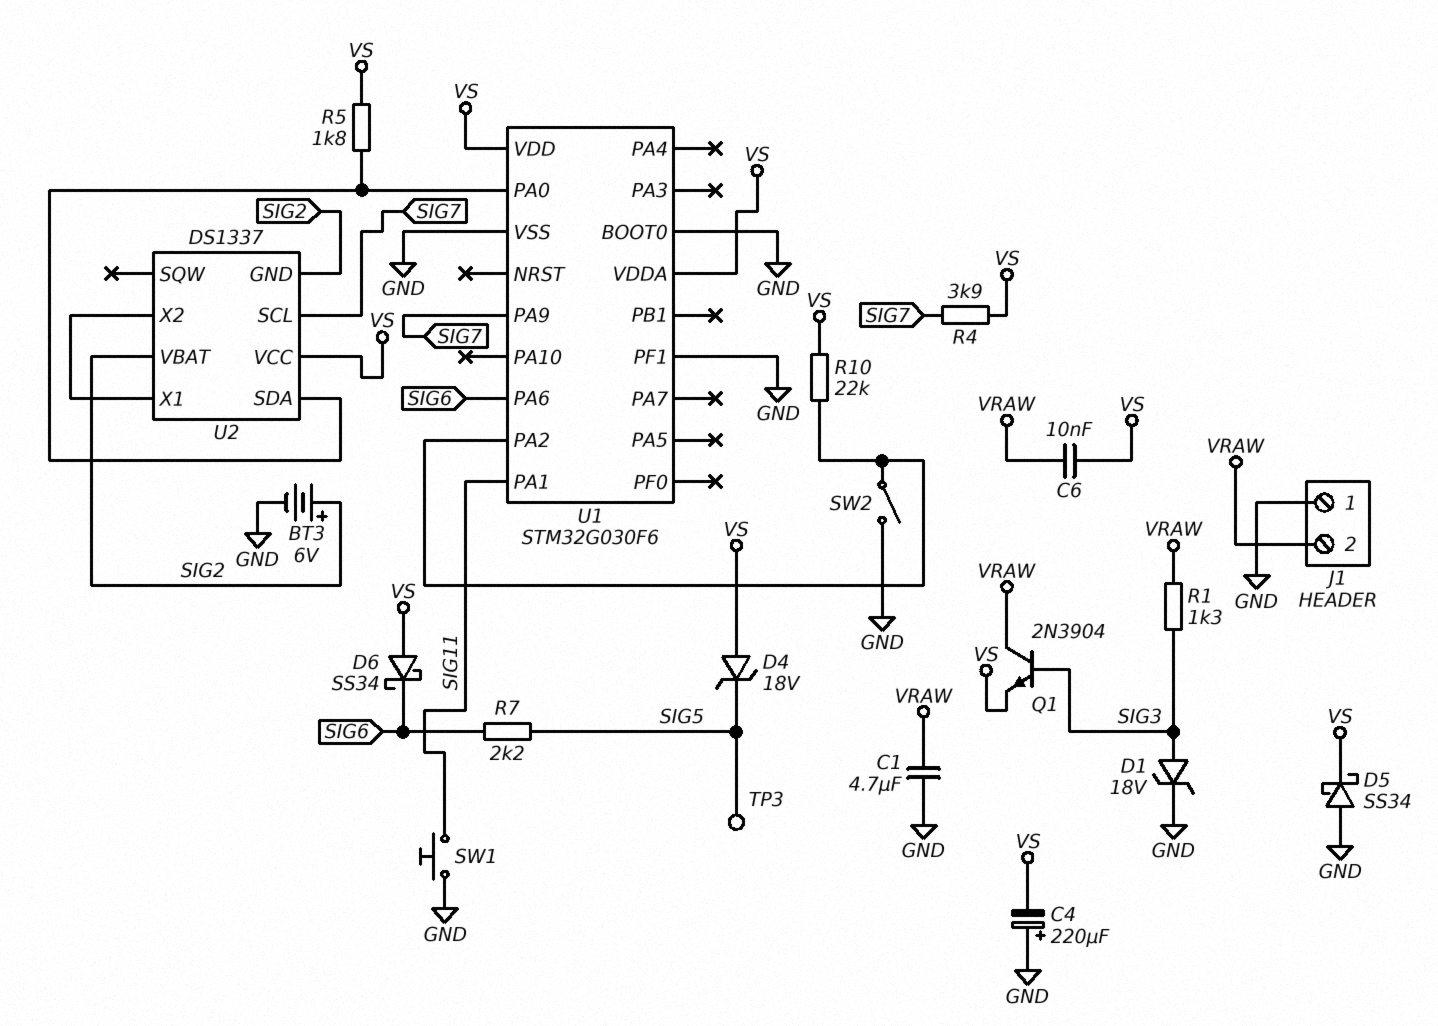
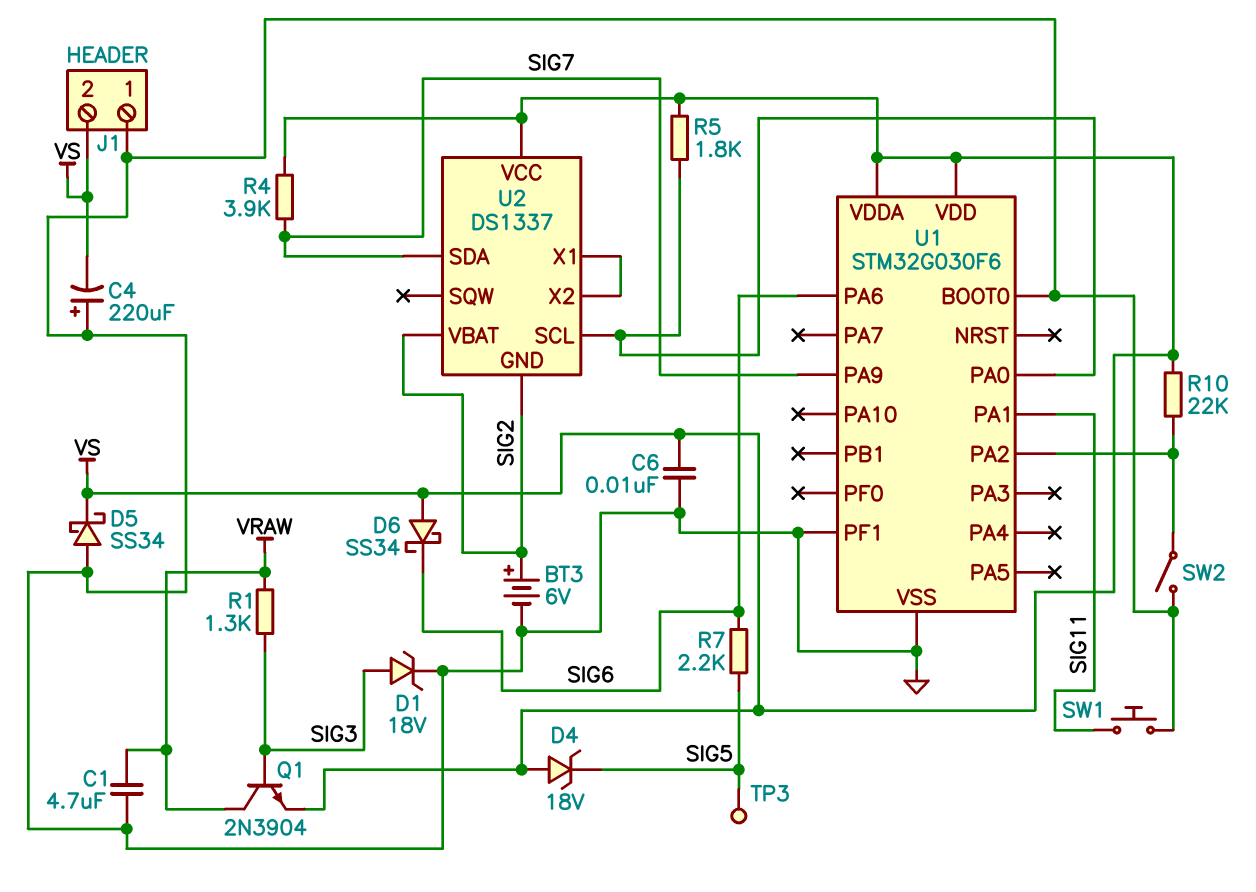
C6: 10nF (VRAW, VS) -> 10nF (GND, VS)
J1 pin 2: VRAW -> VS
U2 pin SCL: SIG7 -> U1/PA0
U2 pin SDA: U1/PA0 -> SIG7

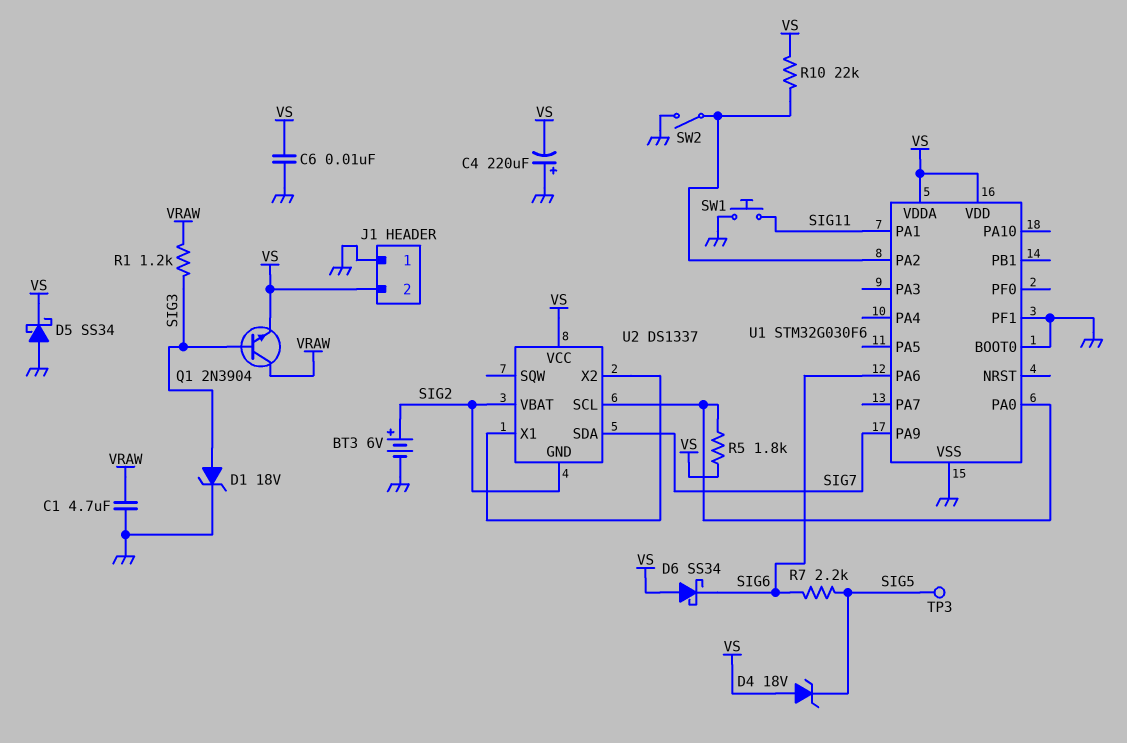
R1: 1.3k (SIG3, VRAW) -> 1.2k (SIG3, VRAW)
R4: 3.9k (SIG7, VS) -> none

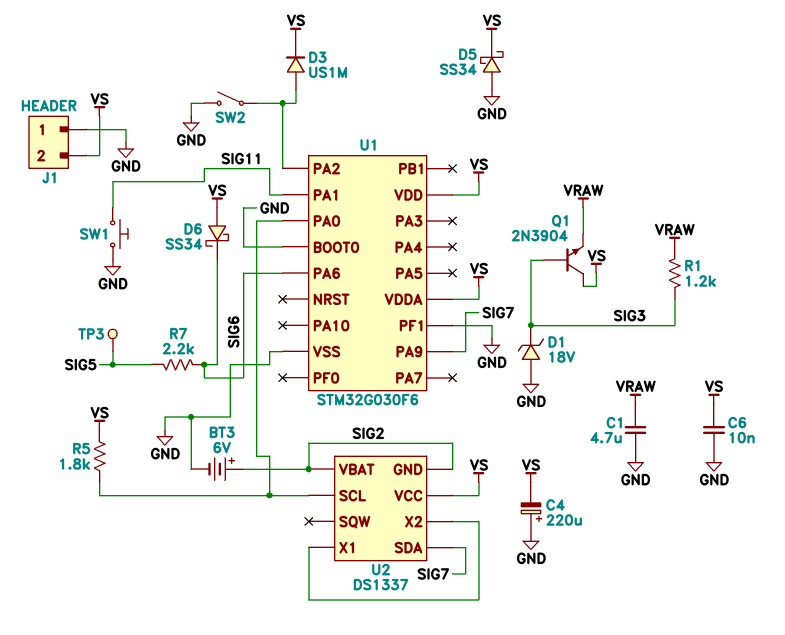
D1: zener 18V (A SIG3, K GND) -> zener 18V (A GND, K SIG3)
D3: none -> diode US1M (A U1/PA2, K VS)
D4: zener 18V (A VS, K SIG5) -> none
Q1: NPN 2N3904 (B SIG3, C VRAW, E VS) -> NPN 2N3904 (B SIG3, C VS, E VRAW)
R10: 22k (U1/PA2, VS) -> none

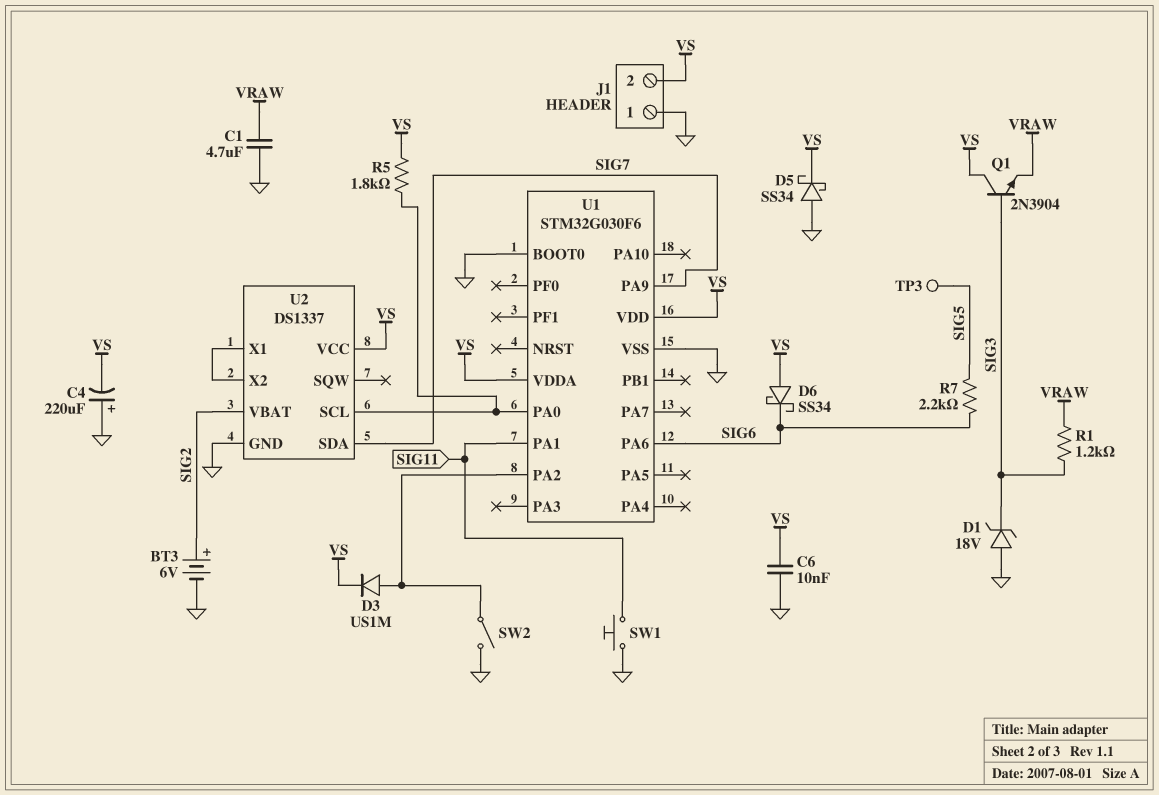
U1 pin PF1: GND -> none
U2 pin GND: SIG2 -> GND

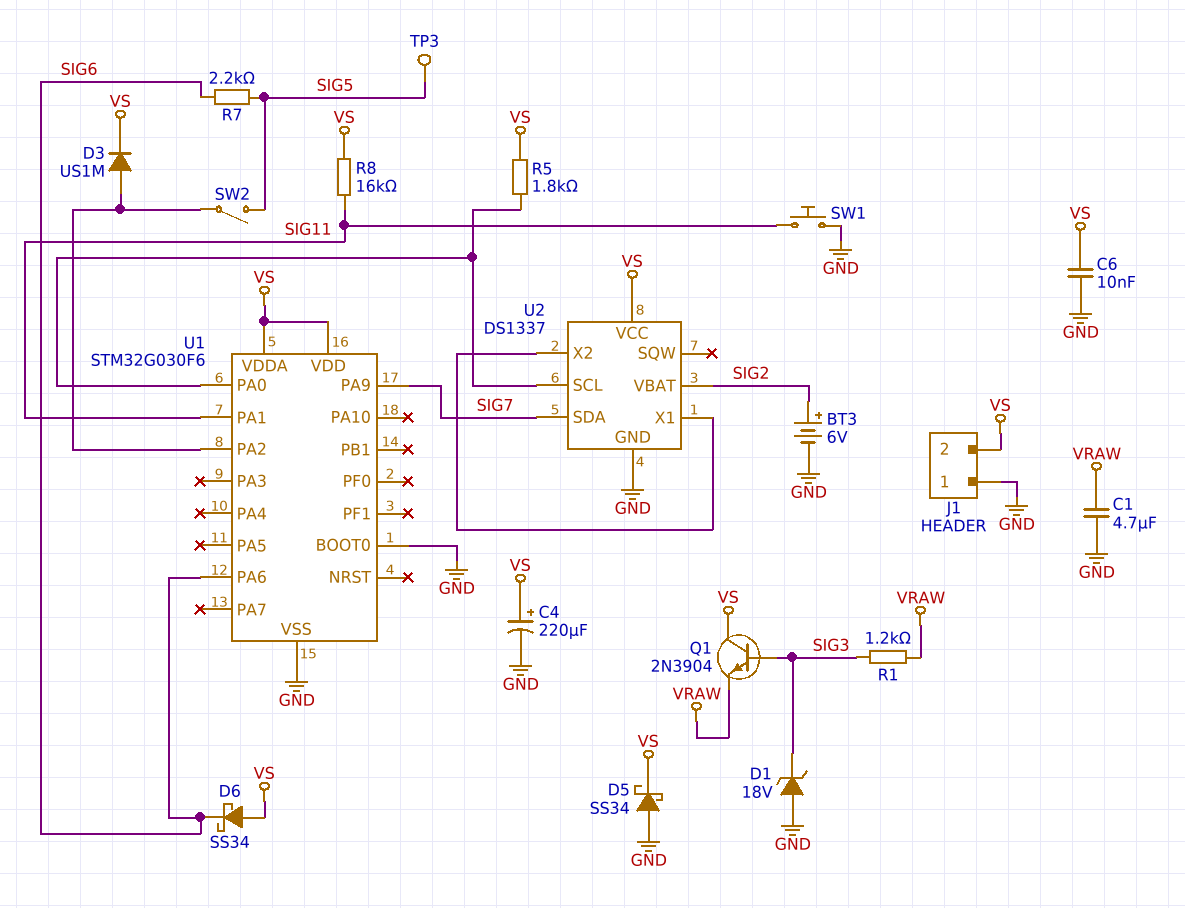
C4: 220uF (plus GND, minus VS) -> 220uF (plus VS, minus GND)
R8: none -> 16k (SIG11, VS)
SW2: switch (GND, U1/PA2) -> switch (SIG5, U1/PA2)

